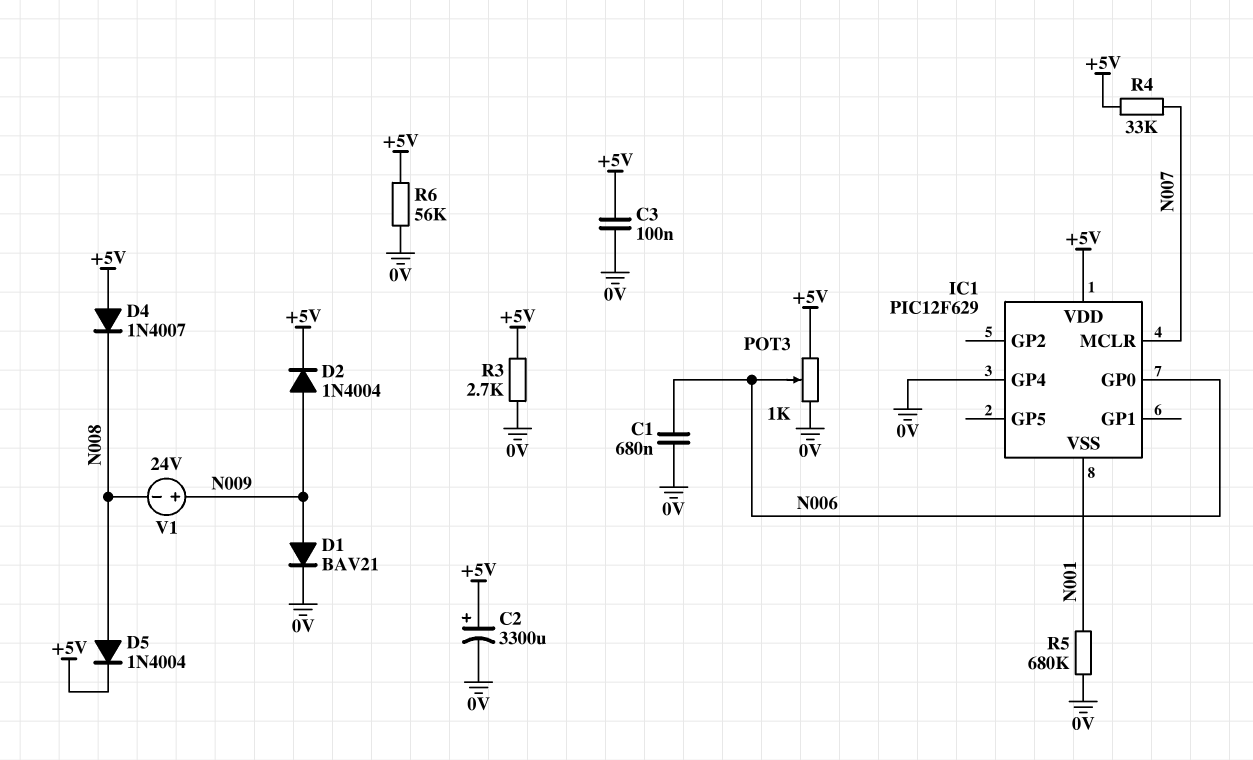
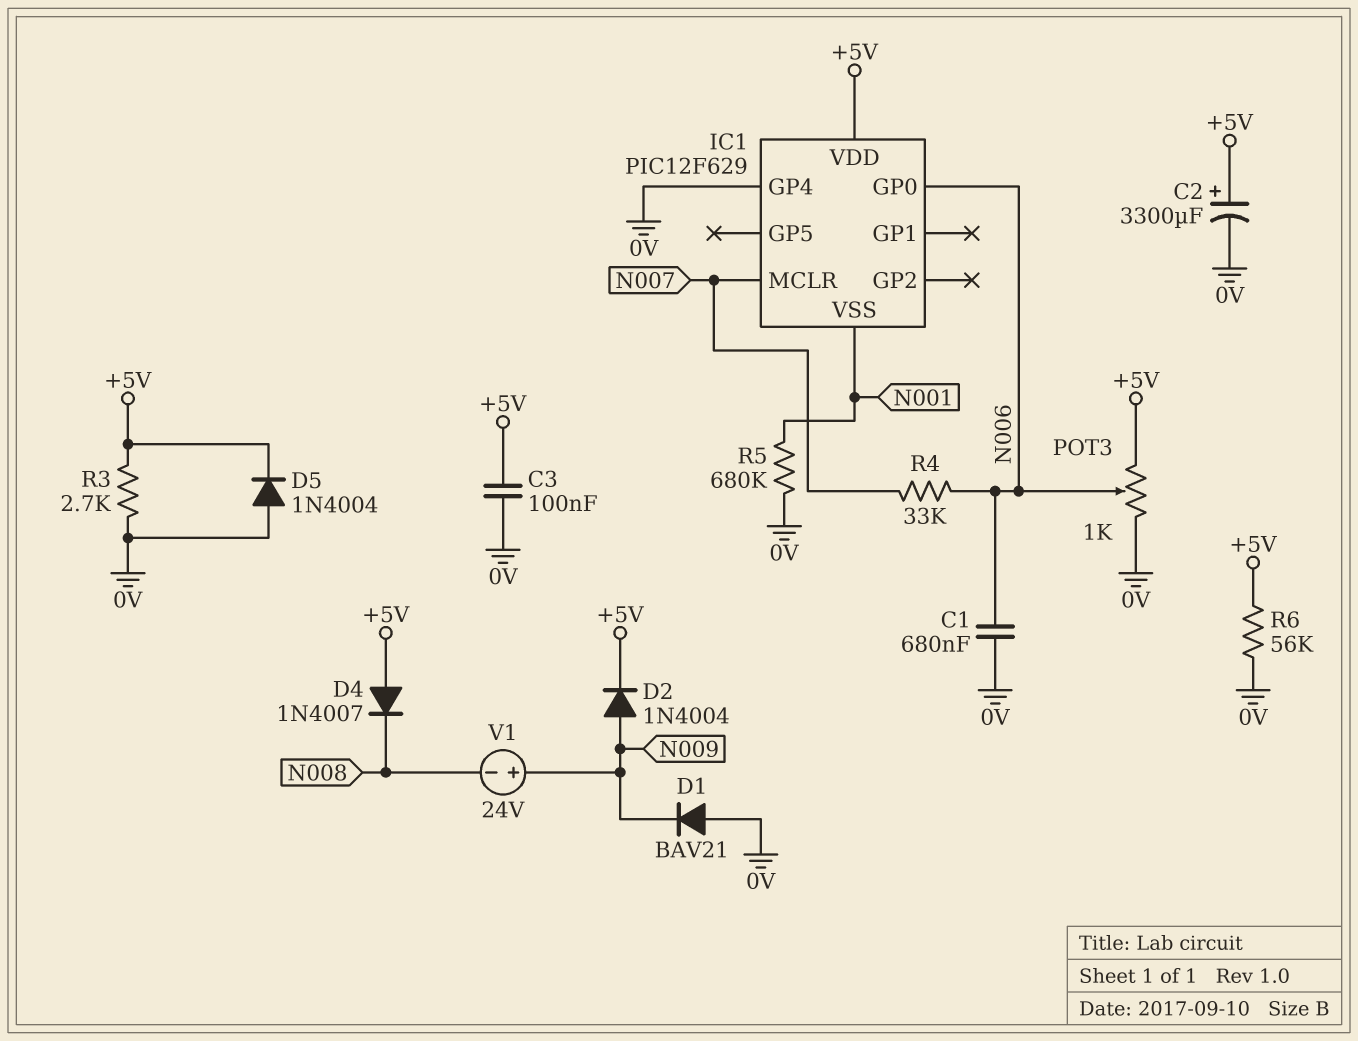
D1: diode BAV21 (A N009, K 0V) -> diode BAV21 (A 0V, K N009)
D5: diode 1N4004 (A N008, K +5V) -> diode 1N4004 (A 0V, K +5V)
R4: 33k (+5V, N007) -> 33k (N006, N007)

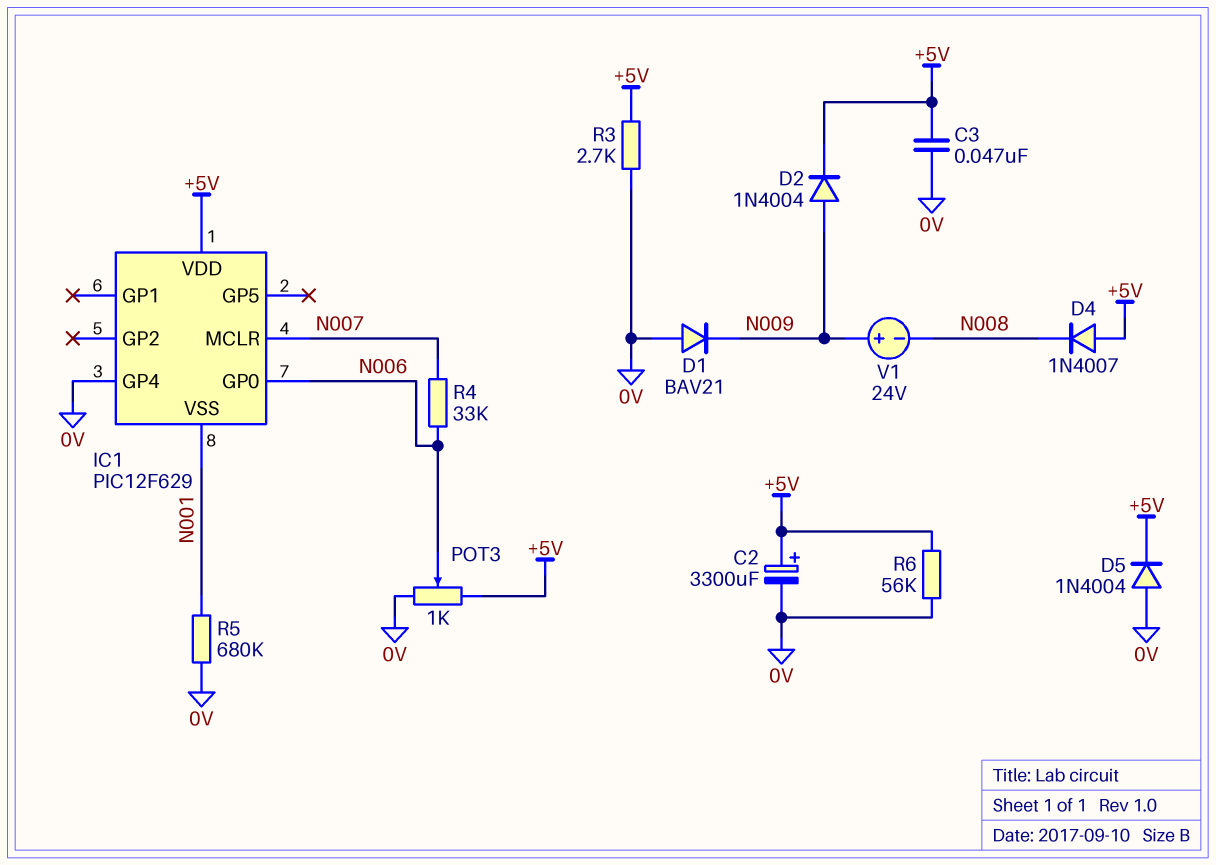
C1: 680nF (0V, N006) -> none
C3: 100nF (+5V, 0V) -> 47nF (+5V, 0V)

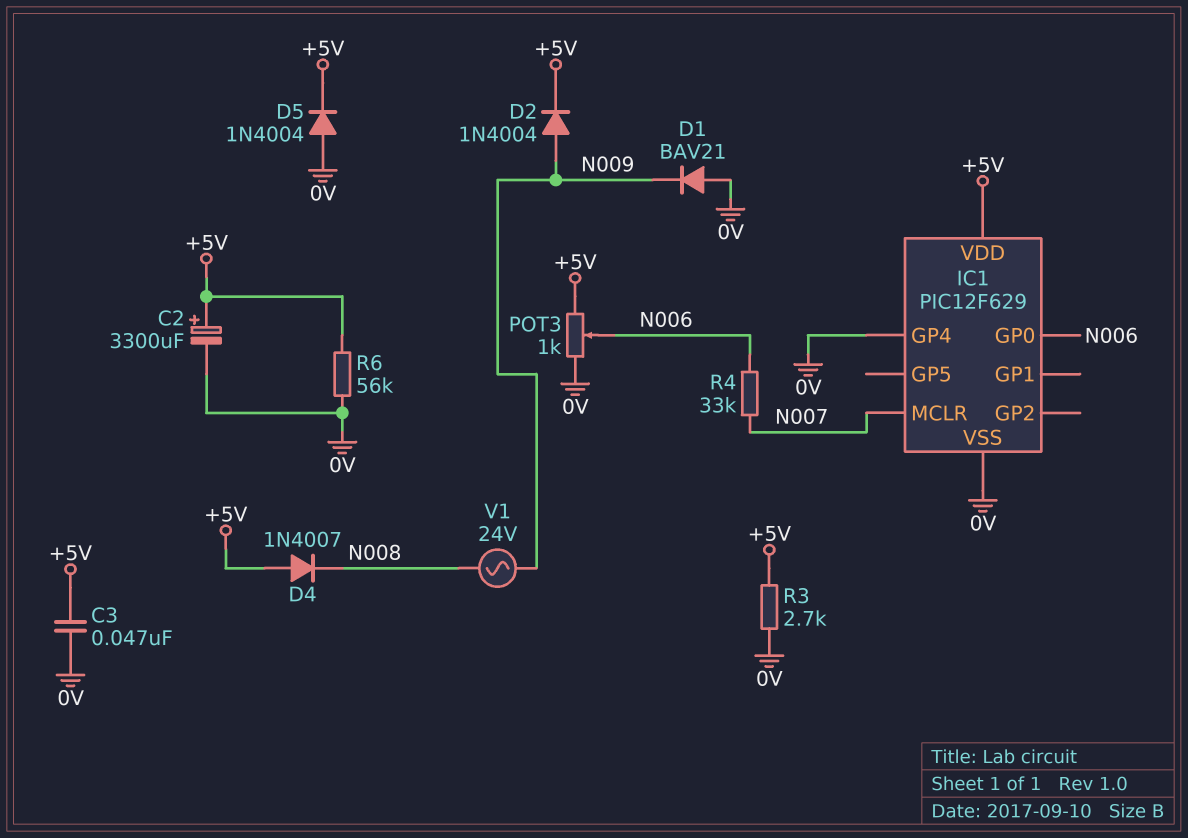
IC1 pin VSS: N001 -> 0V
R5: 680k (0V, N001) -> none
V1: 24V (plus N009, minus N008) -> AC 24V (N008, N009)

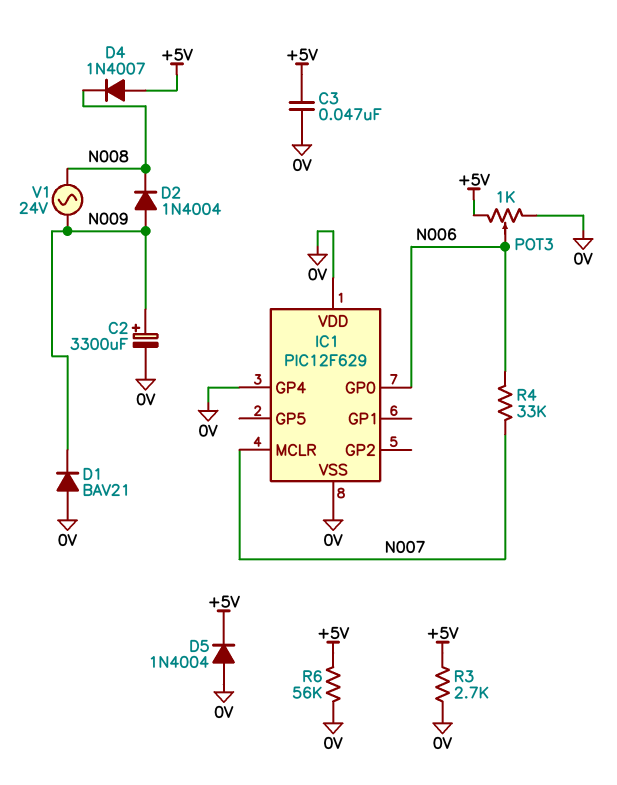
C2: 3300uF (plus +5V, minus 0V) -> 3300uF (plus N009, minus 0V)
D2: diode 1N4004 (A N009, K +5V) -> diode 1N4004 (A N009, K N008)
IC1 pin VDD: +5V -> 0V

